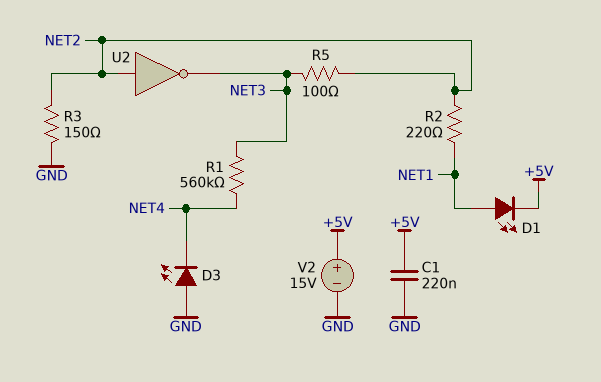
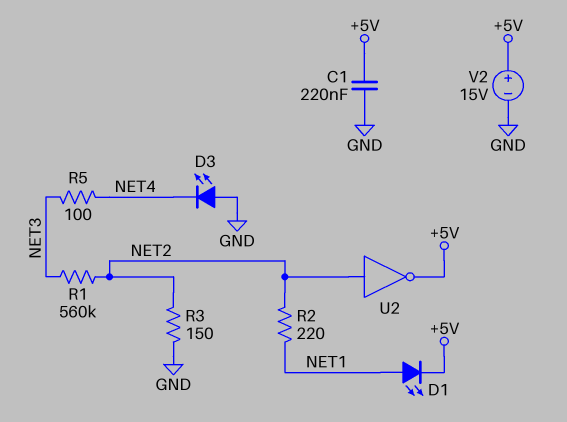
R1: 560k (NET3, NET4) -> 560k (NET2, NET3)
R5: 100 (NET2, NET3) -> 100 (NET3, NET4)
U2: NOT (in NET2, out NET3) -> NOT (in NET2, out +5V)

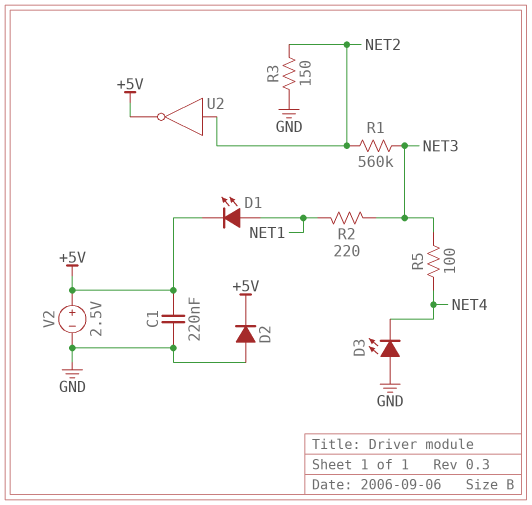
D2: none -> diode (A GND, K +5V)
R2: 220 (NET1, NET2) -> 220 (NET1, NET3)
V2: 15V (plus +5V, minus GND) -> 2.5V (plus +5V, minus GND)

